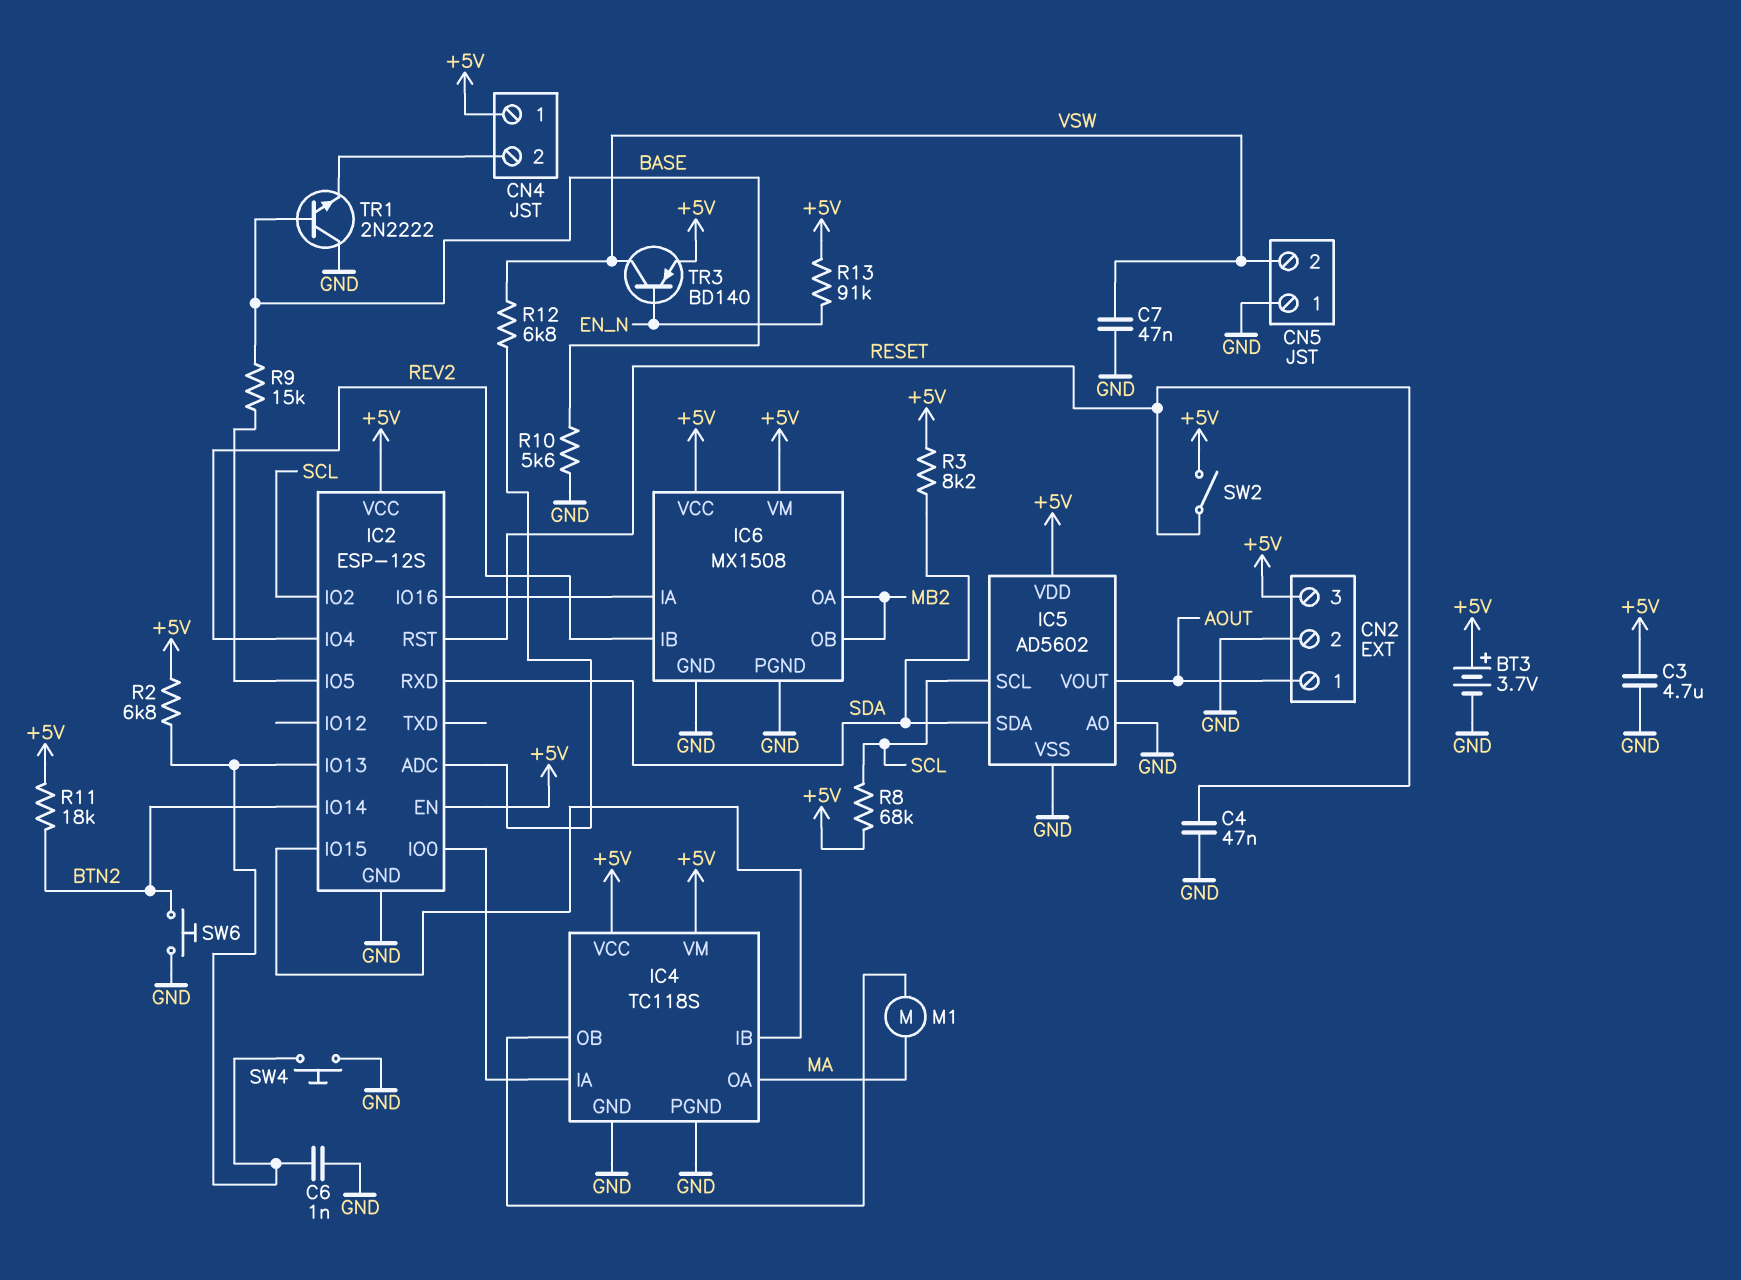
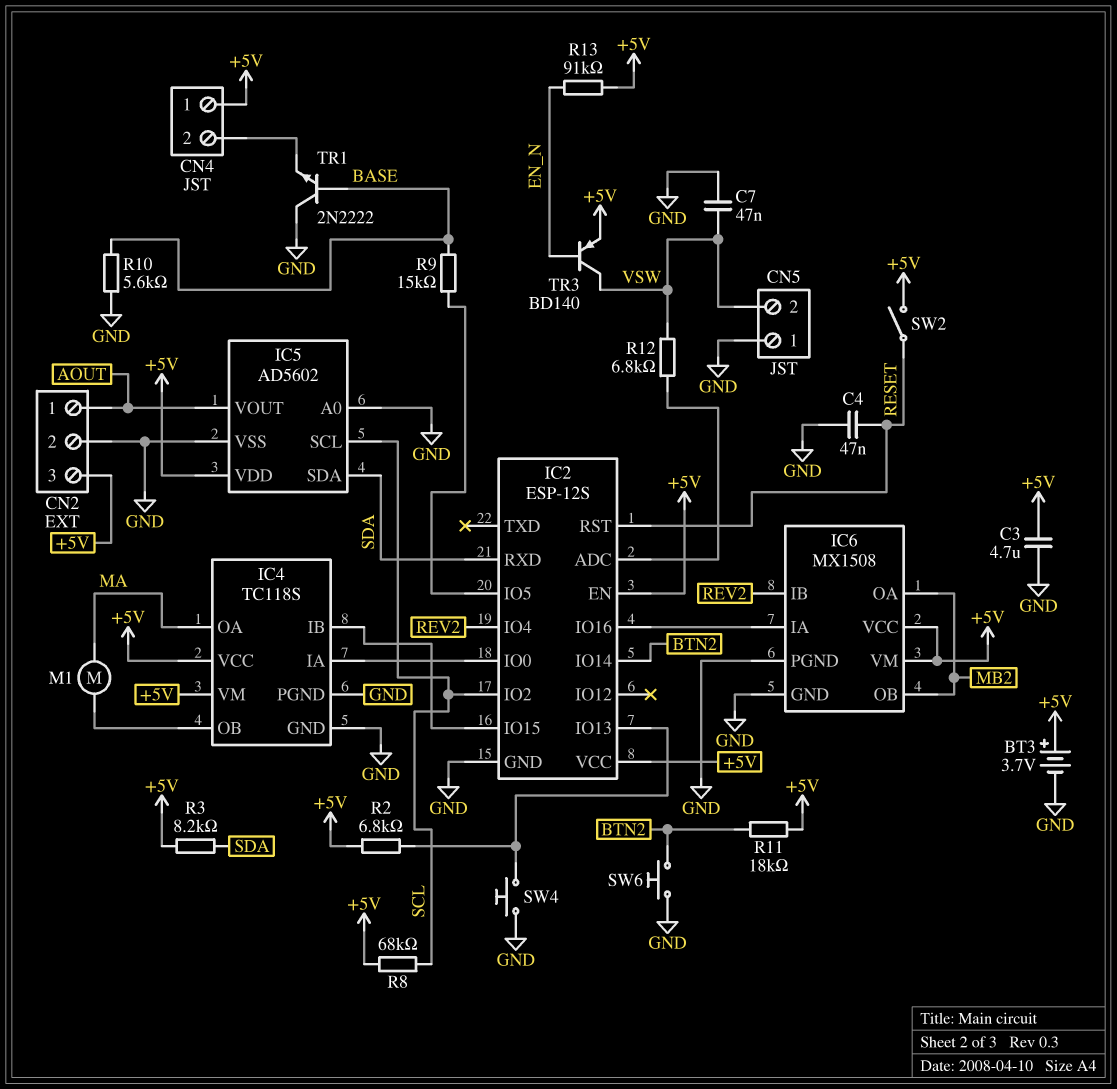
C6: 1nF (GND, IC2/IO13) -> none

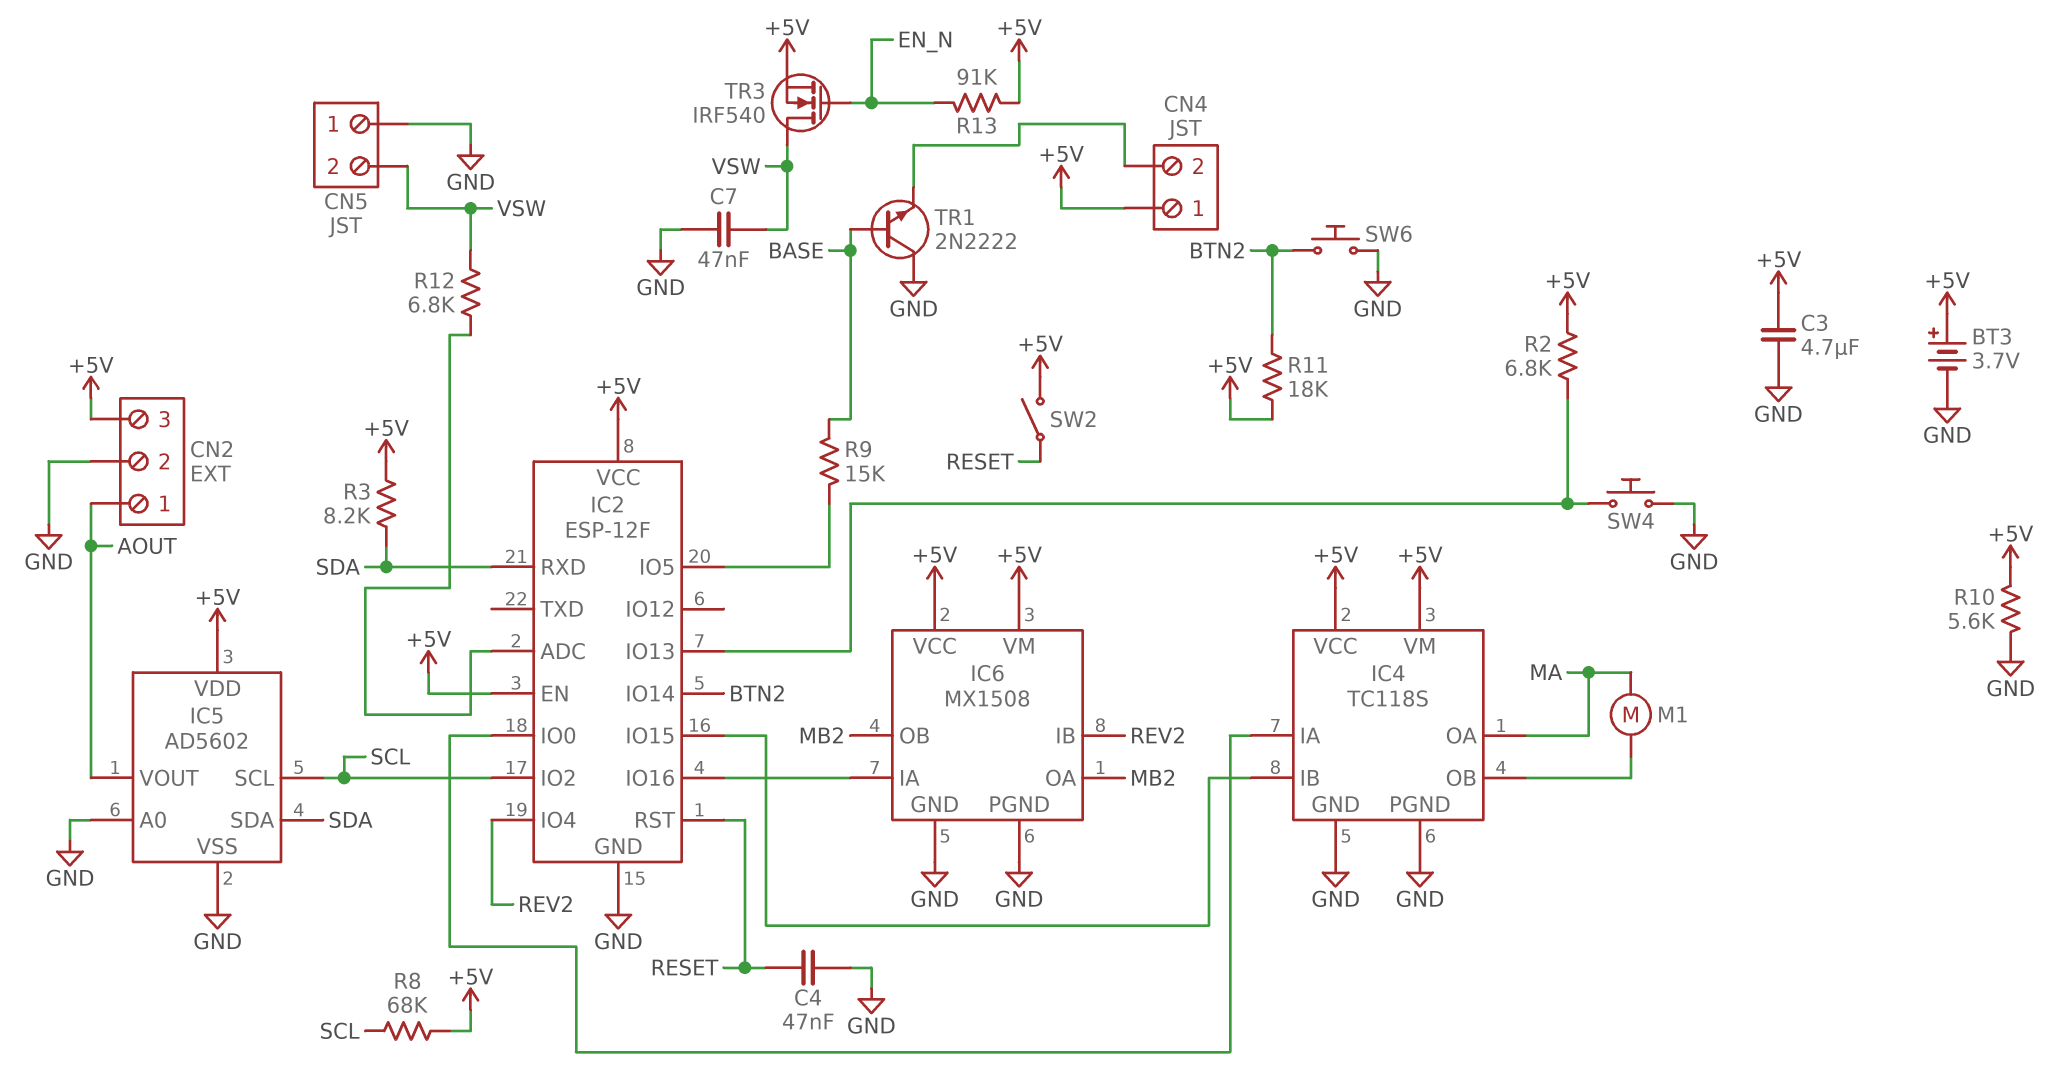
IC2: ESP-12S -> ESP-12F
R10: 5.6k (BASE, GND) -> 5.6k (+5V, GND)
TR3: PNP BD140 (B EN_N, C VSW, E +5V) -> NMOS IRF540 (G EN_N, D VSW, S +5V)

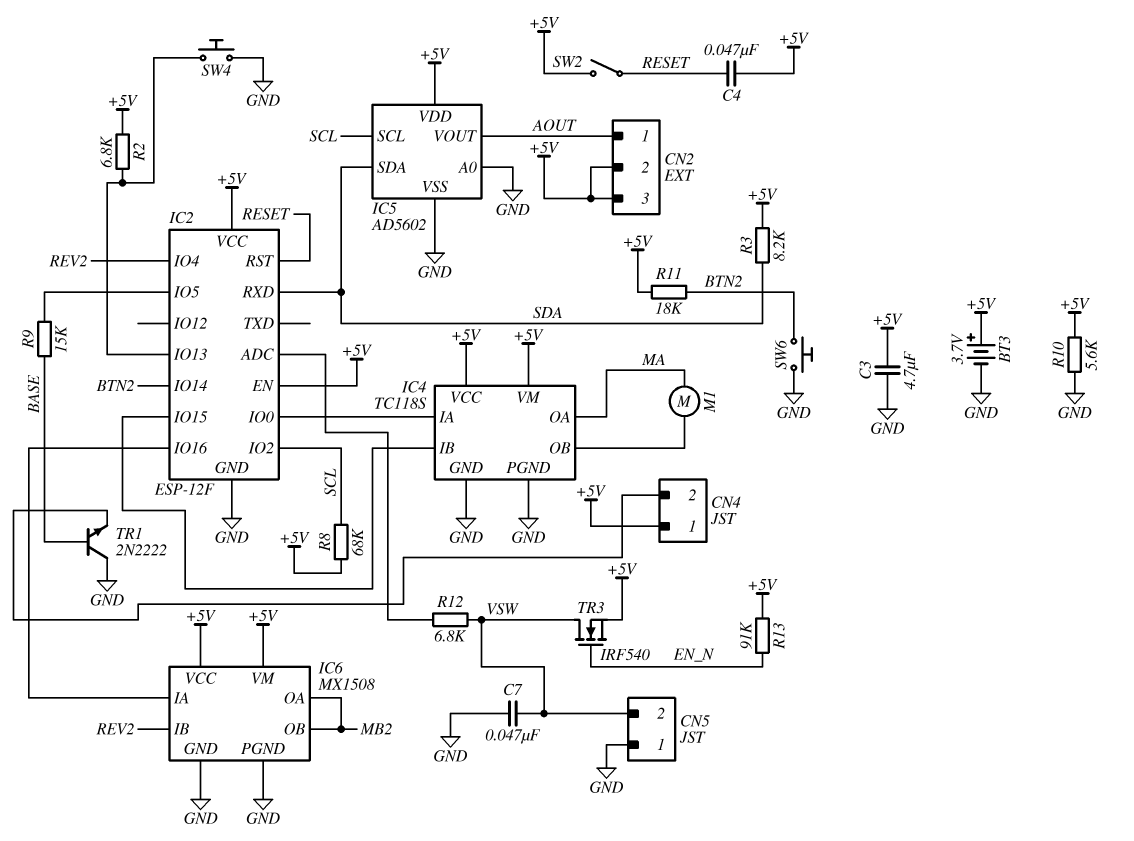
C4: 47nF (GND, RESET) -> 47nF (+5V, RESET)
CN2 pin 2: GND -> +5V

